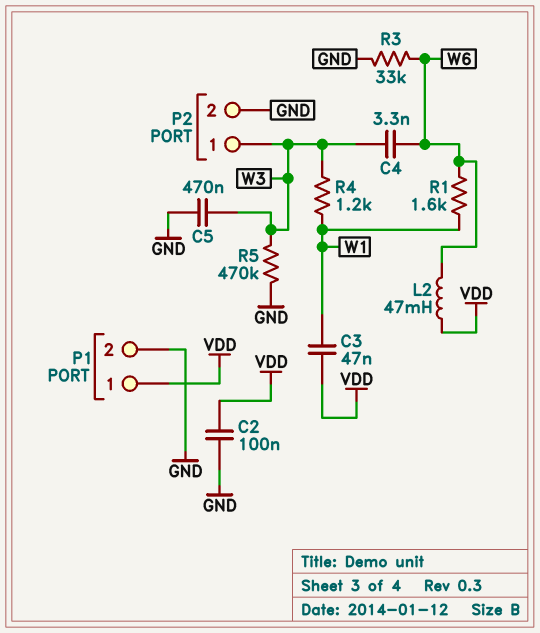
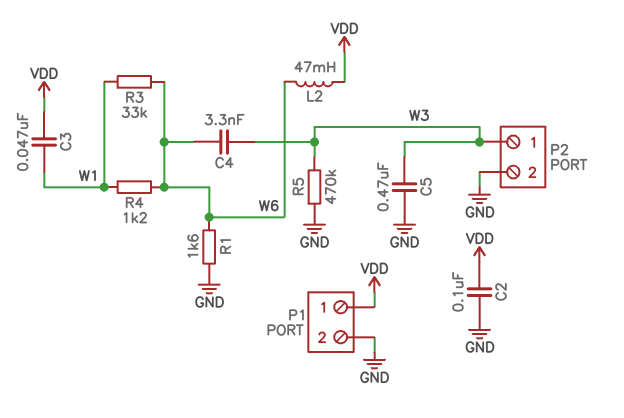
R1: 1.6k (W1, W6) -> 1.6k (GND, W6)
R3: 33k (GND, W6) -> 33k (W1, W6)
R4: 1.2k (W1, W3) -> 1.2k (W1, W6)

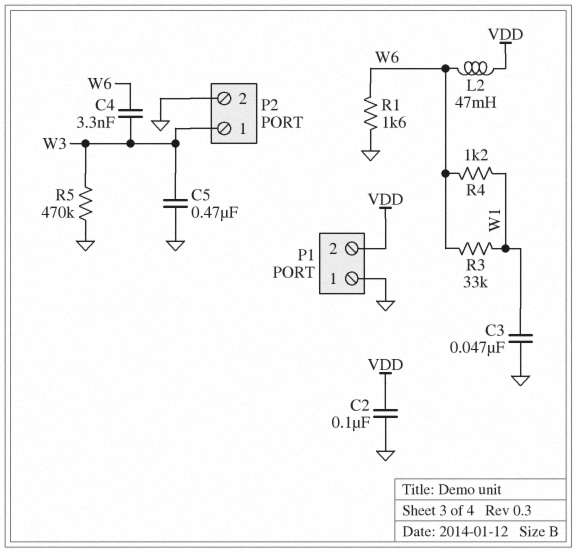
C3: 47nF (VDD, W1) -> 47nF (GND, W1)
P1 pin 1: VDD -> GND
P1 pin 2: GND -> VDD

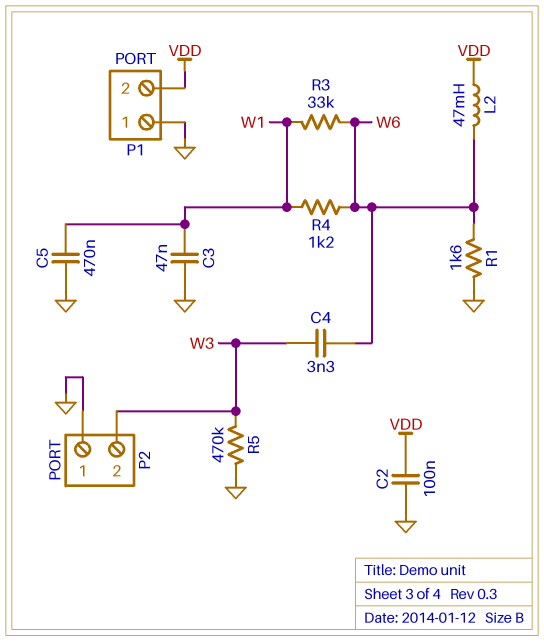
C5: 470nF (GND, W3) -> 470nF (GND, W1)
P2 pin 1: W3 -> GND
P2 pin 2: GND -> W3

